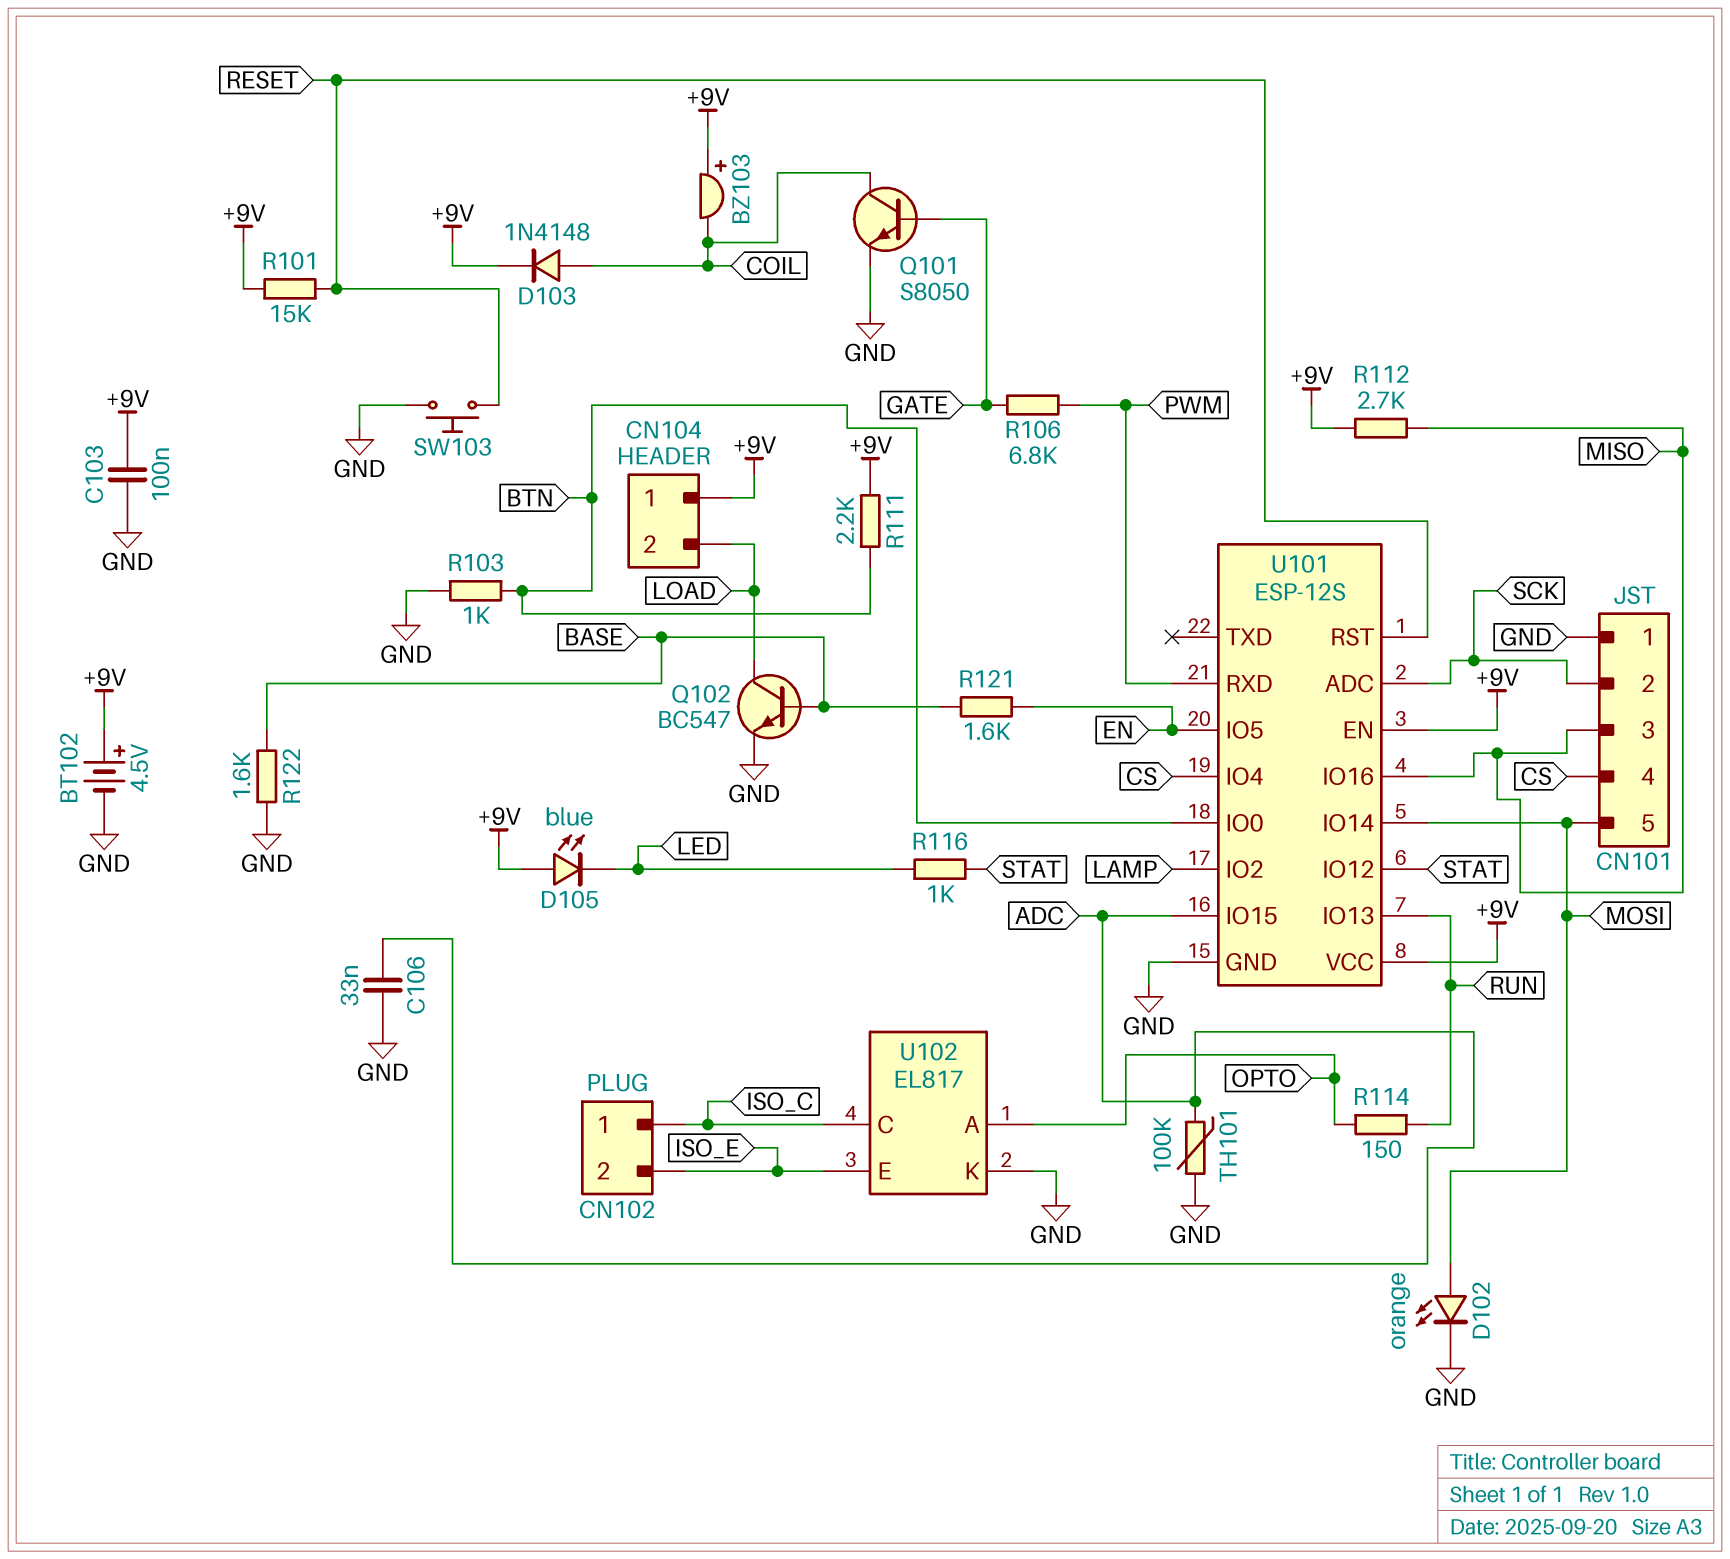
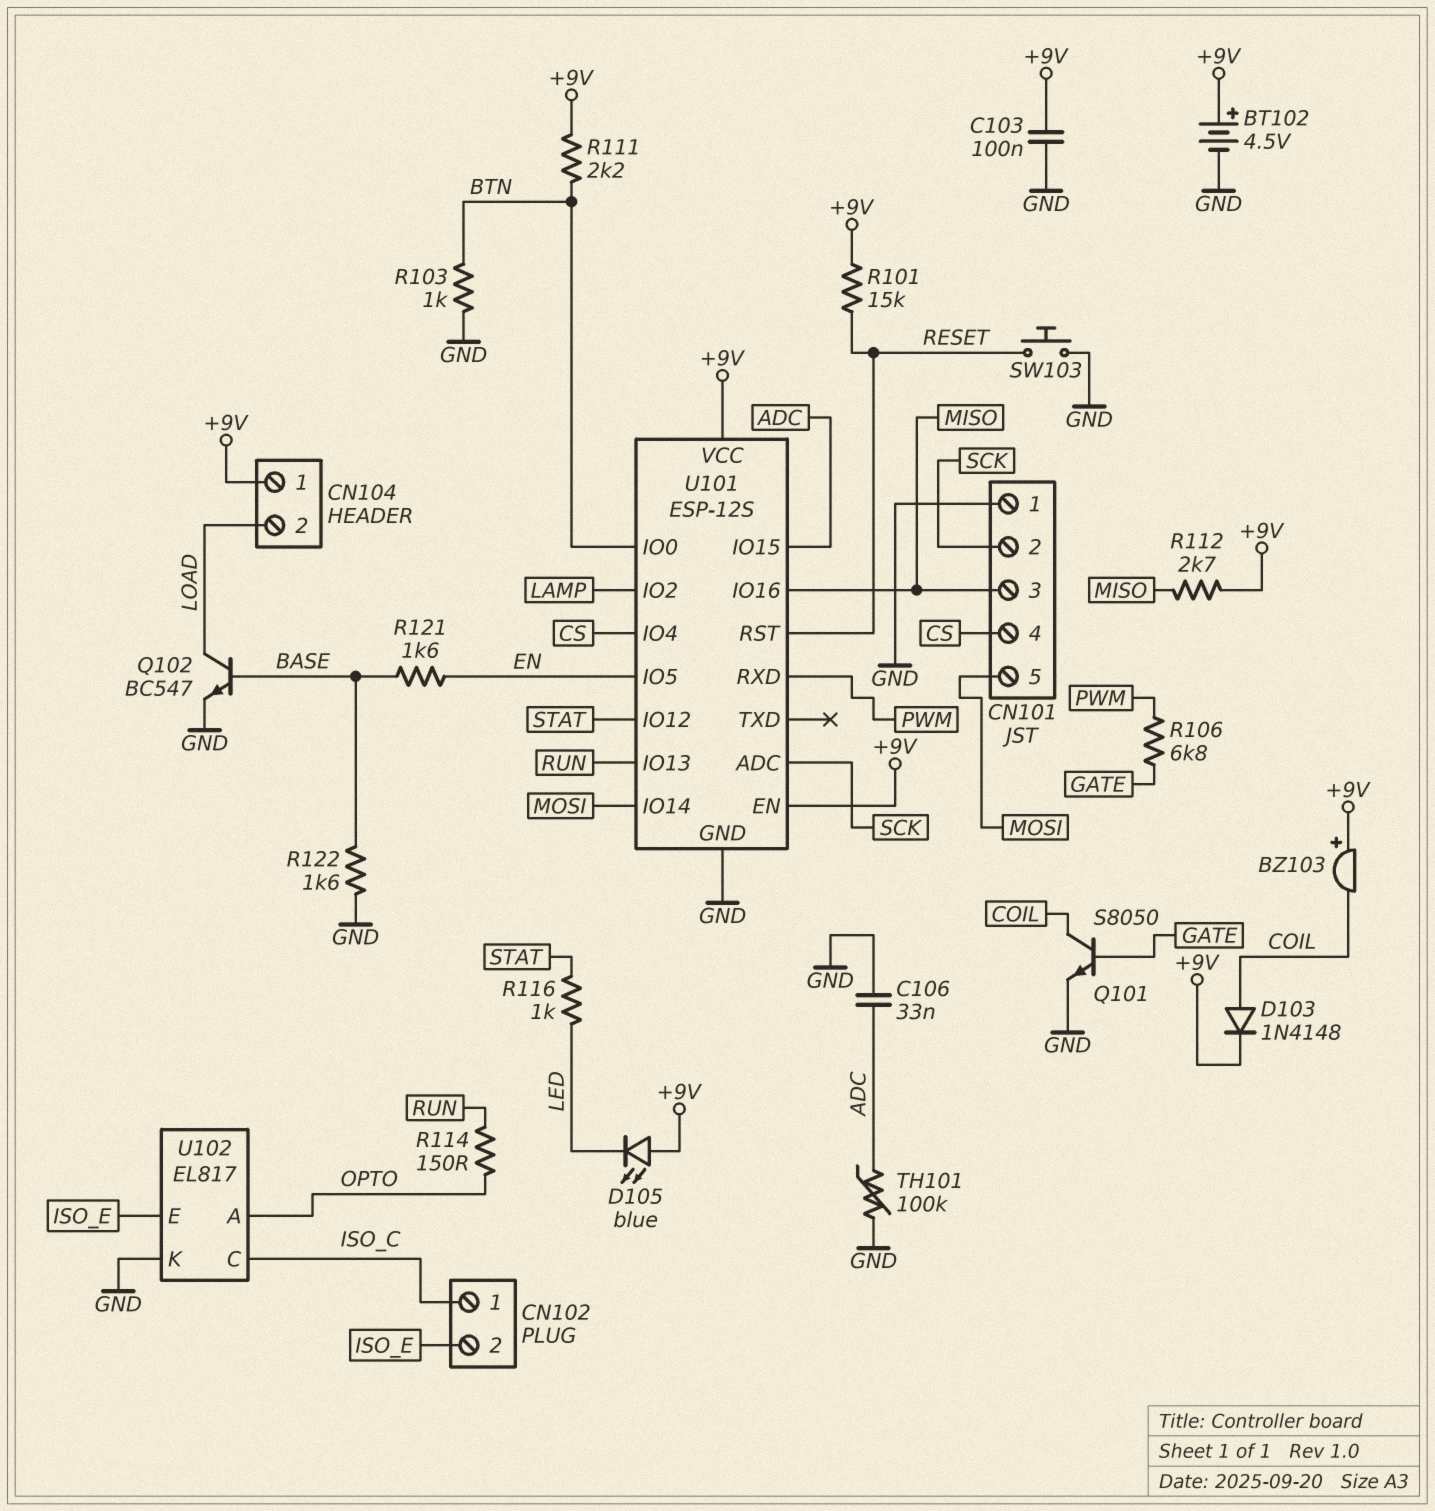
D102: LED orange (A MOSI, K GND) -> none

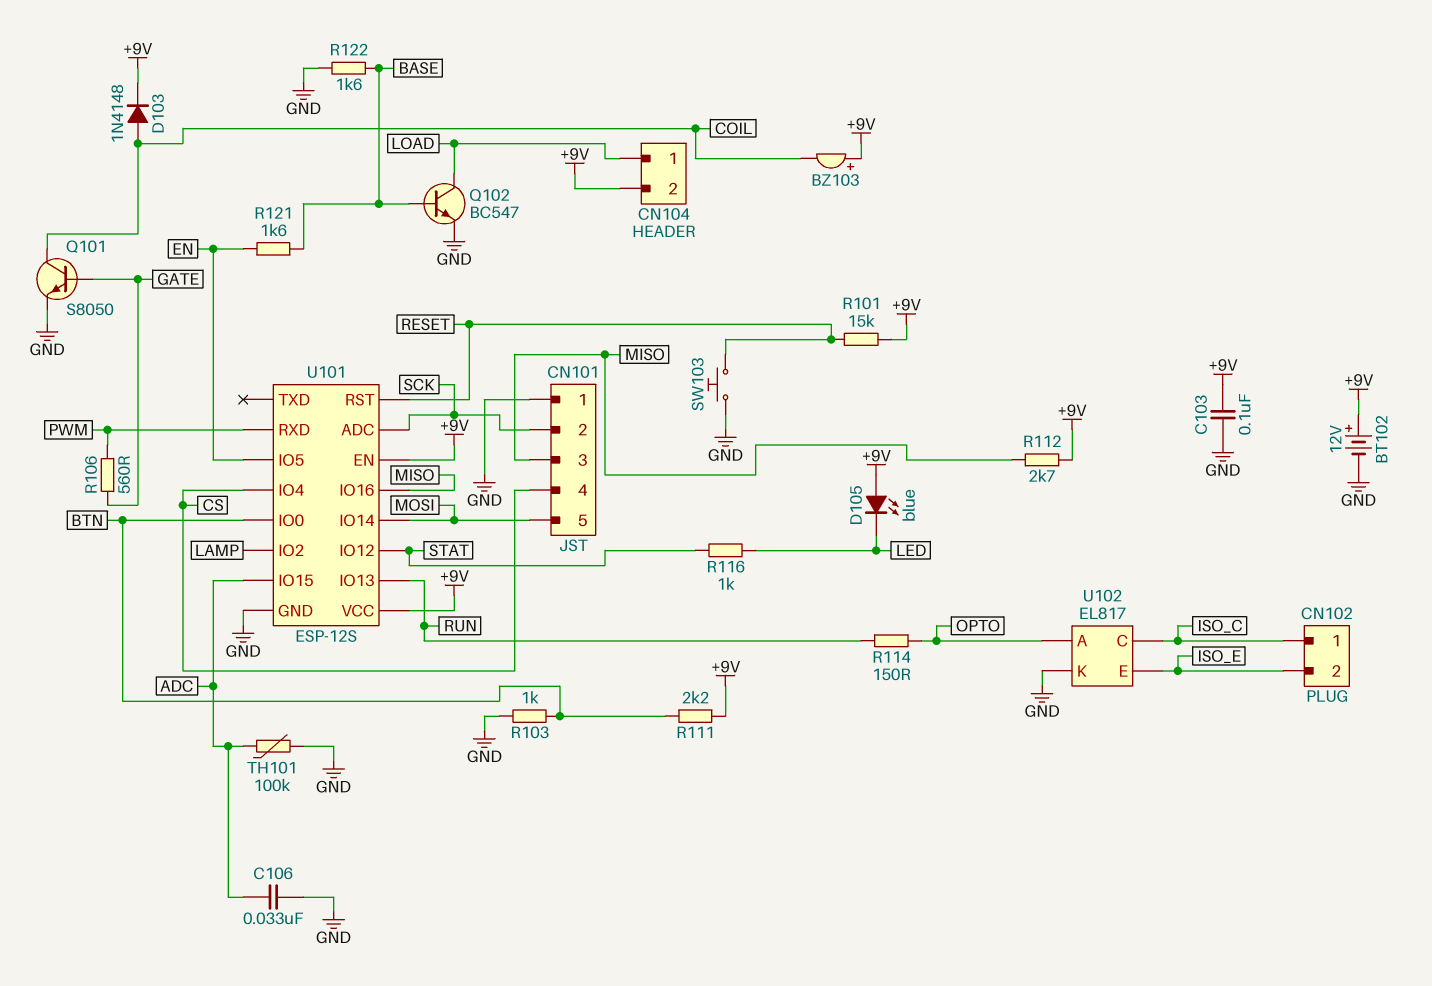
BT102: 4.5V (plus +9V, minus GND) -> 12V (plus +9V, minus GND)
CN104 pin 1: +9V -> LOAD
CN104 pin 2: LOAD -> +9V
R106: 6.8k (GATE, PWM) -> 560 (GATE, PWM)

